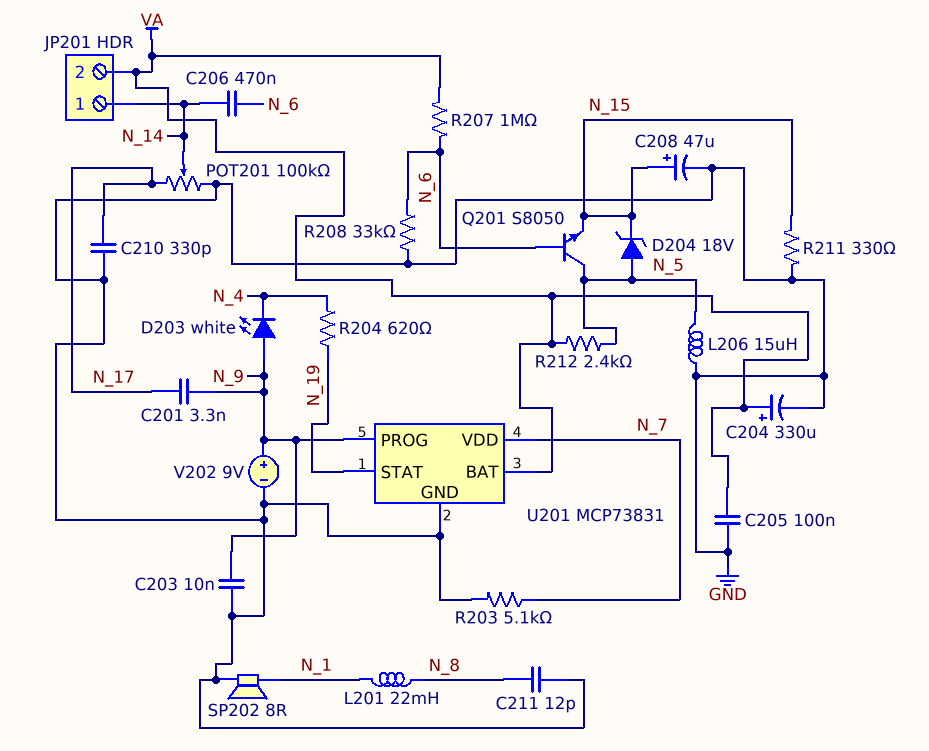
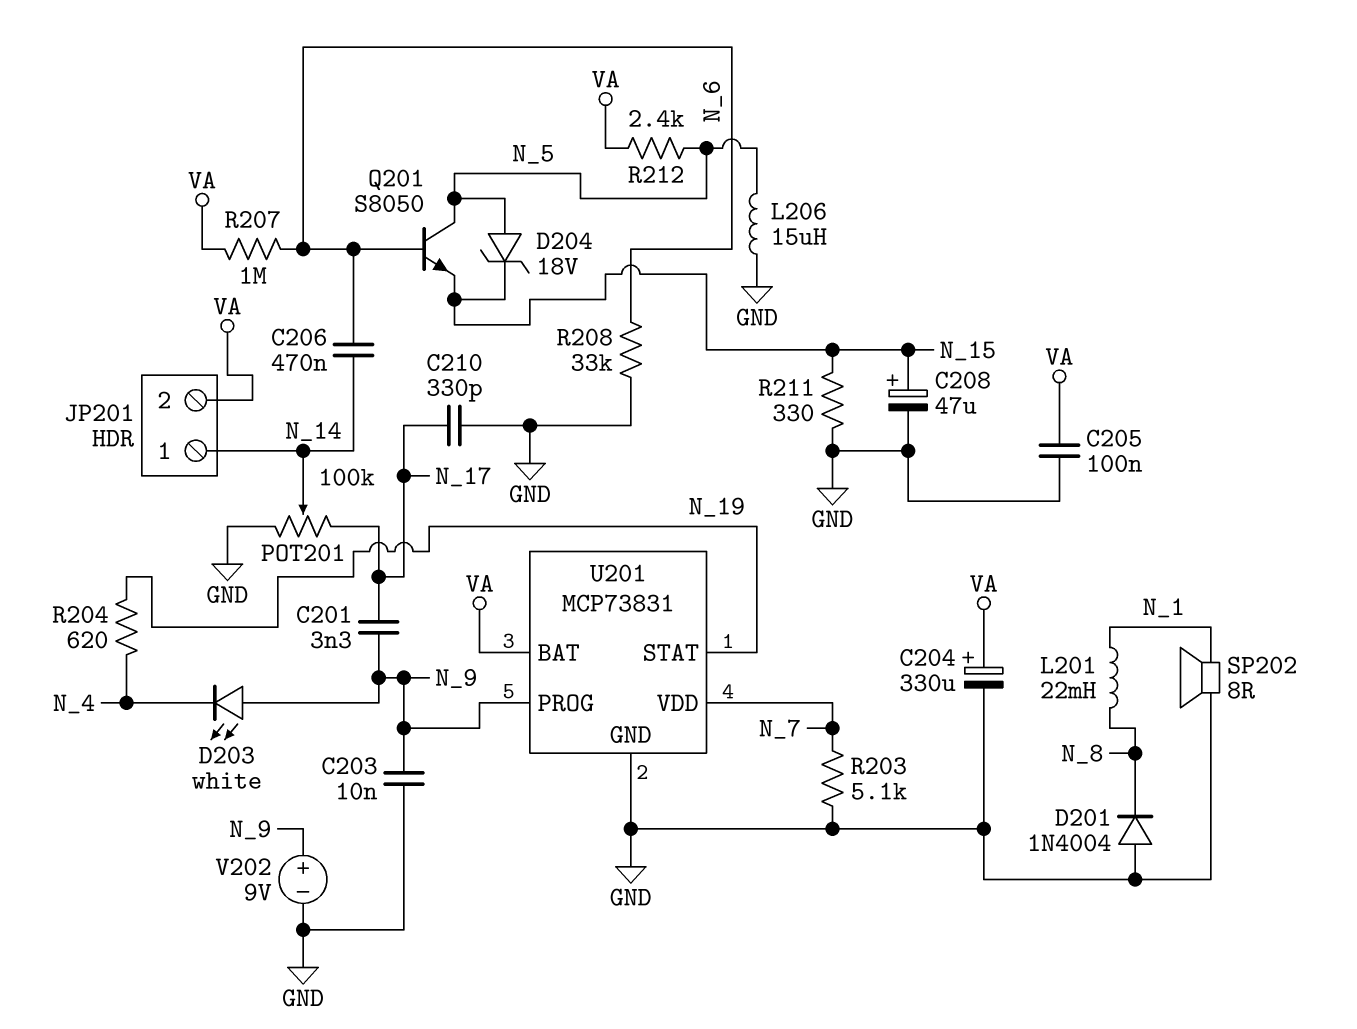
C211: 12pF (GND, N_8) -> none
D201: none -> diode 1N4004 (A GND, K N_8)

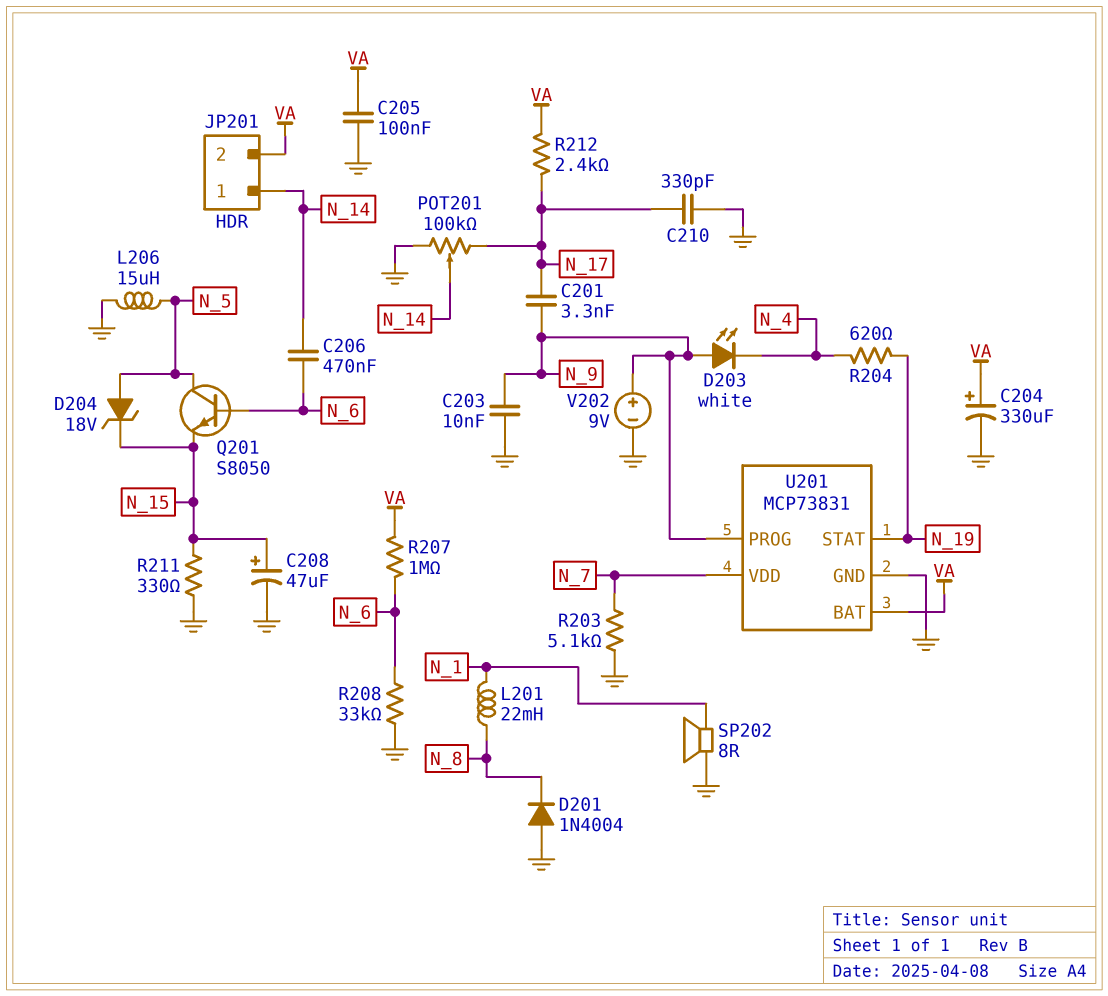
R212: 2.4k (N_5, VA) -> 2.4k (N_17, VA)

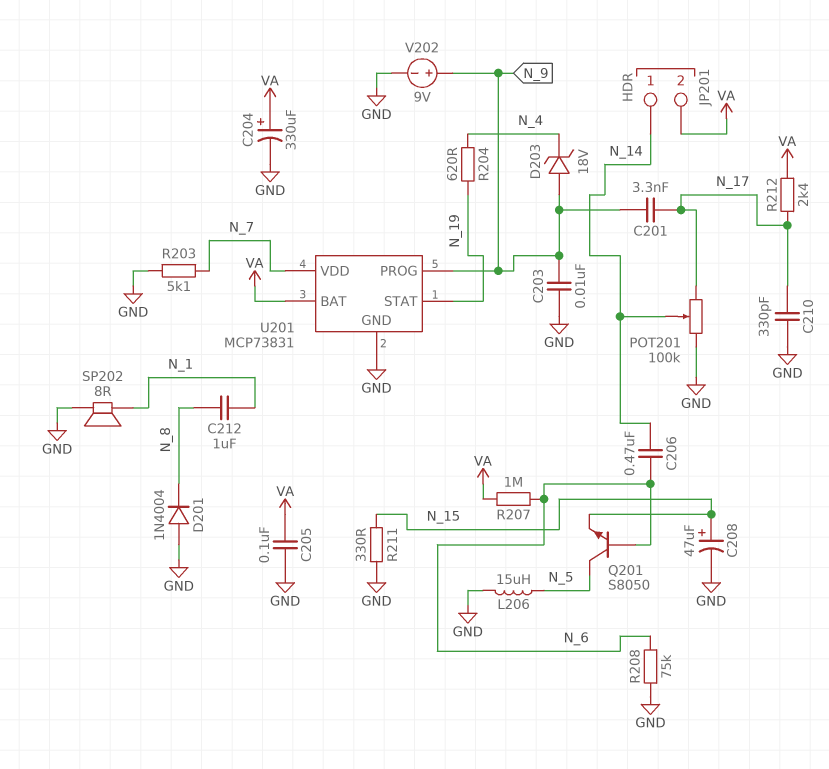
C212: none -> 1uF (N_1, N_8)
D203: LED white (A N_9, K N_4) -> zener 18V (A N_9, K N_4)
D204: zener 18V (A N_5, K N_15) -> none
L201: 22mH (N_1, N_8) -> none
R208: 33k (GND, N_6) -> 75k (GND, N_6)

